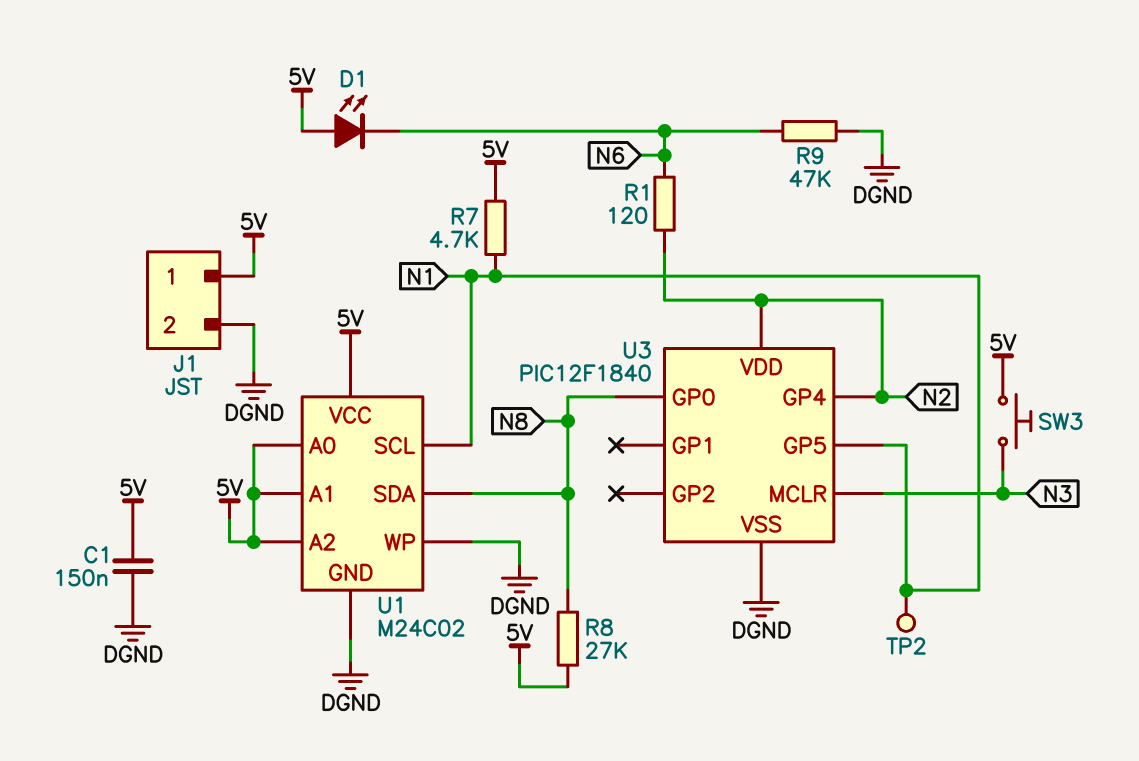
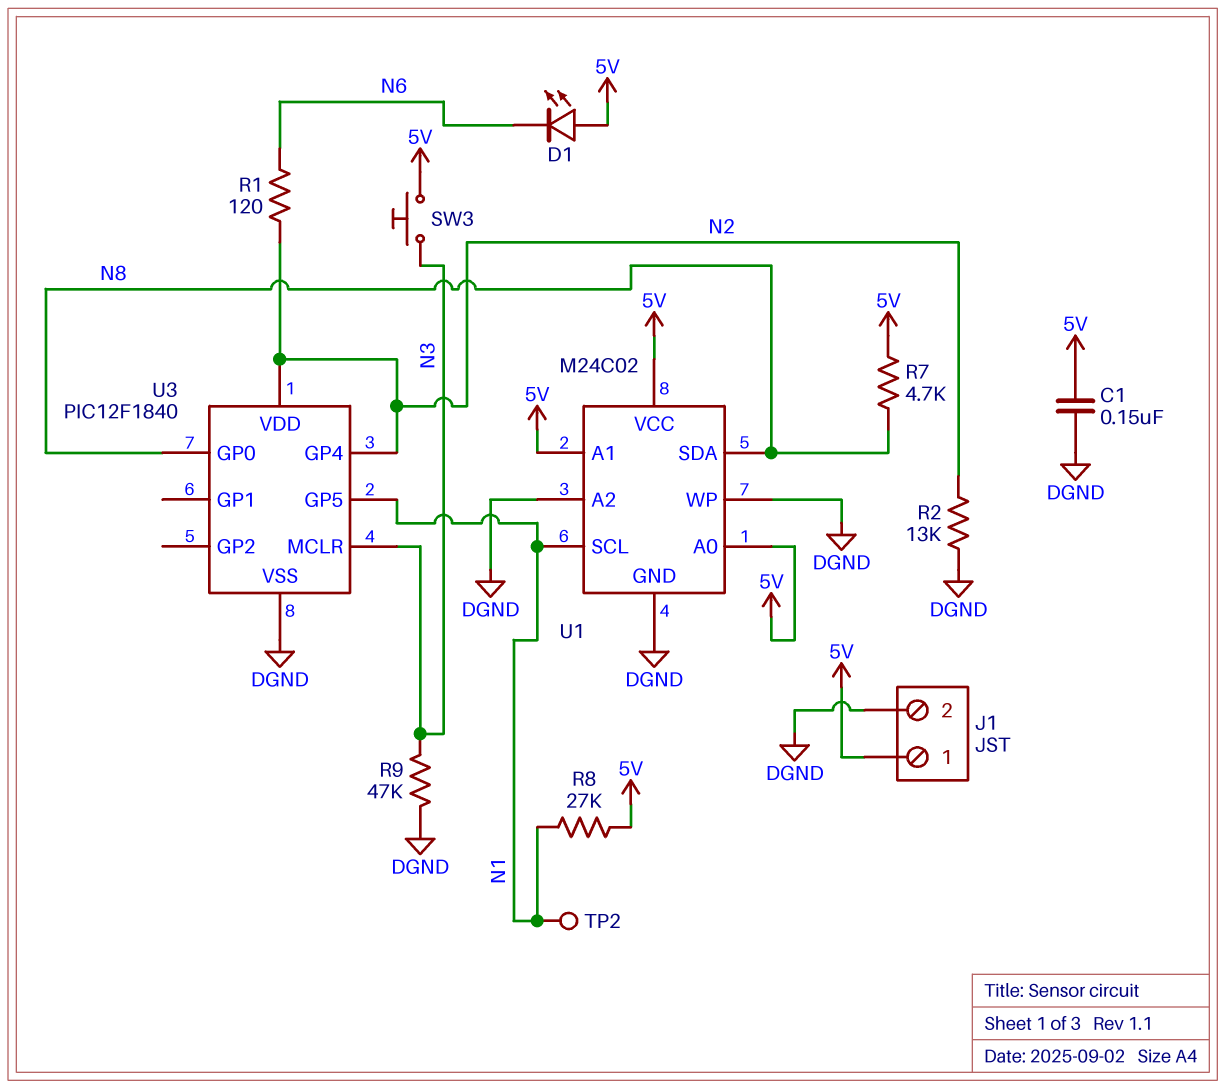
R2: none -> 13k (DGND, N2)
R7: 4.7k (5V, N1) -> 4.7k (5V, N8)
R8: 27k (5V, N8) -> 27k (5V, N1)
R9: 47k (DGND, N6) -> 47k (DGND, N3)
U1 pin A2: 5V -> DGND

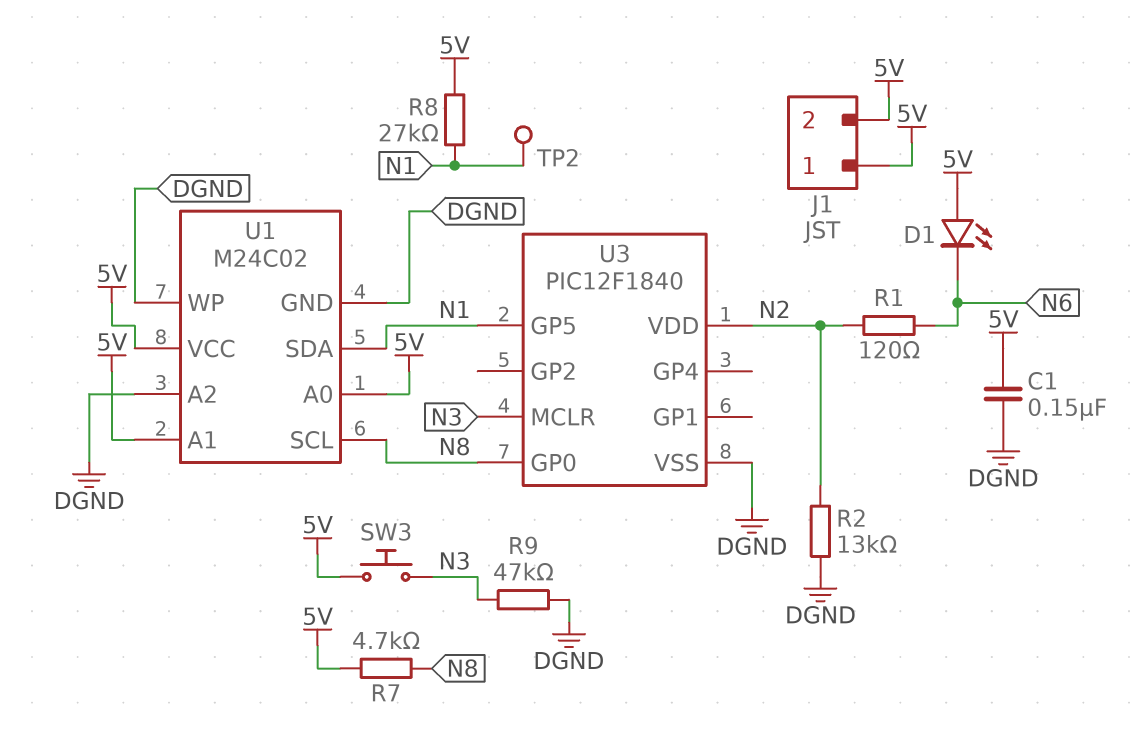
J1 pin 2: DGND -> 5V
U1 pin SCL: N1 -> N8
U1 pin SDA: N8 -> N1
U3 pin GP4: N2 -> none

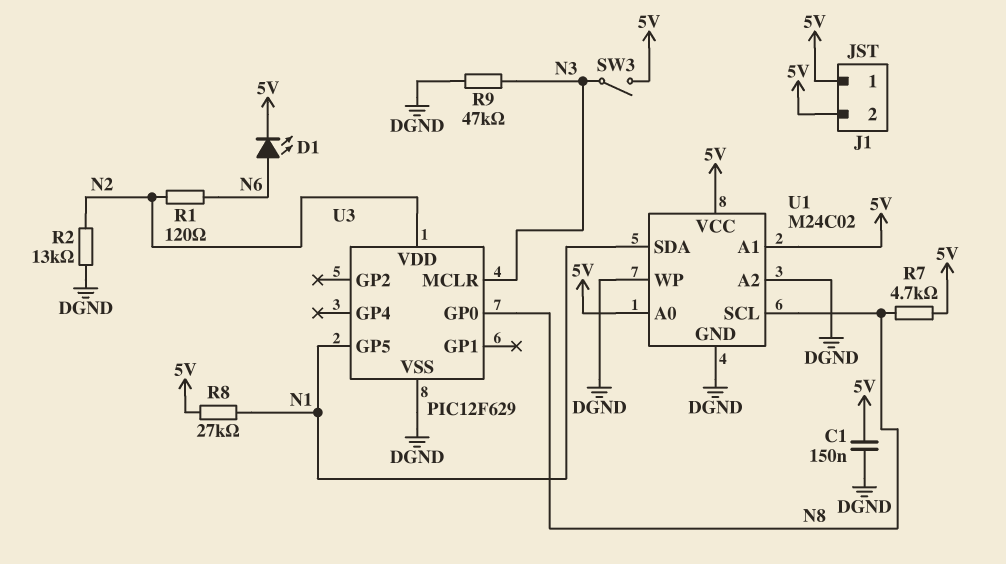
D1: LED (A 5V, K N6) -> LED (A N6, K 5V)
SW3: button (5V, N3) -> switch (5V, N3)
TP2: test point (N1) -> none
U3: PIC12F1840 -> PIC12F629

